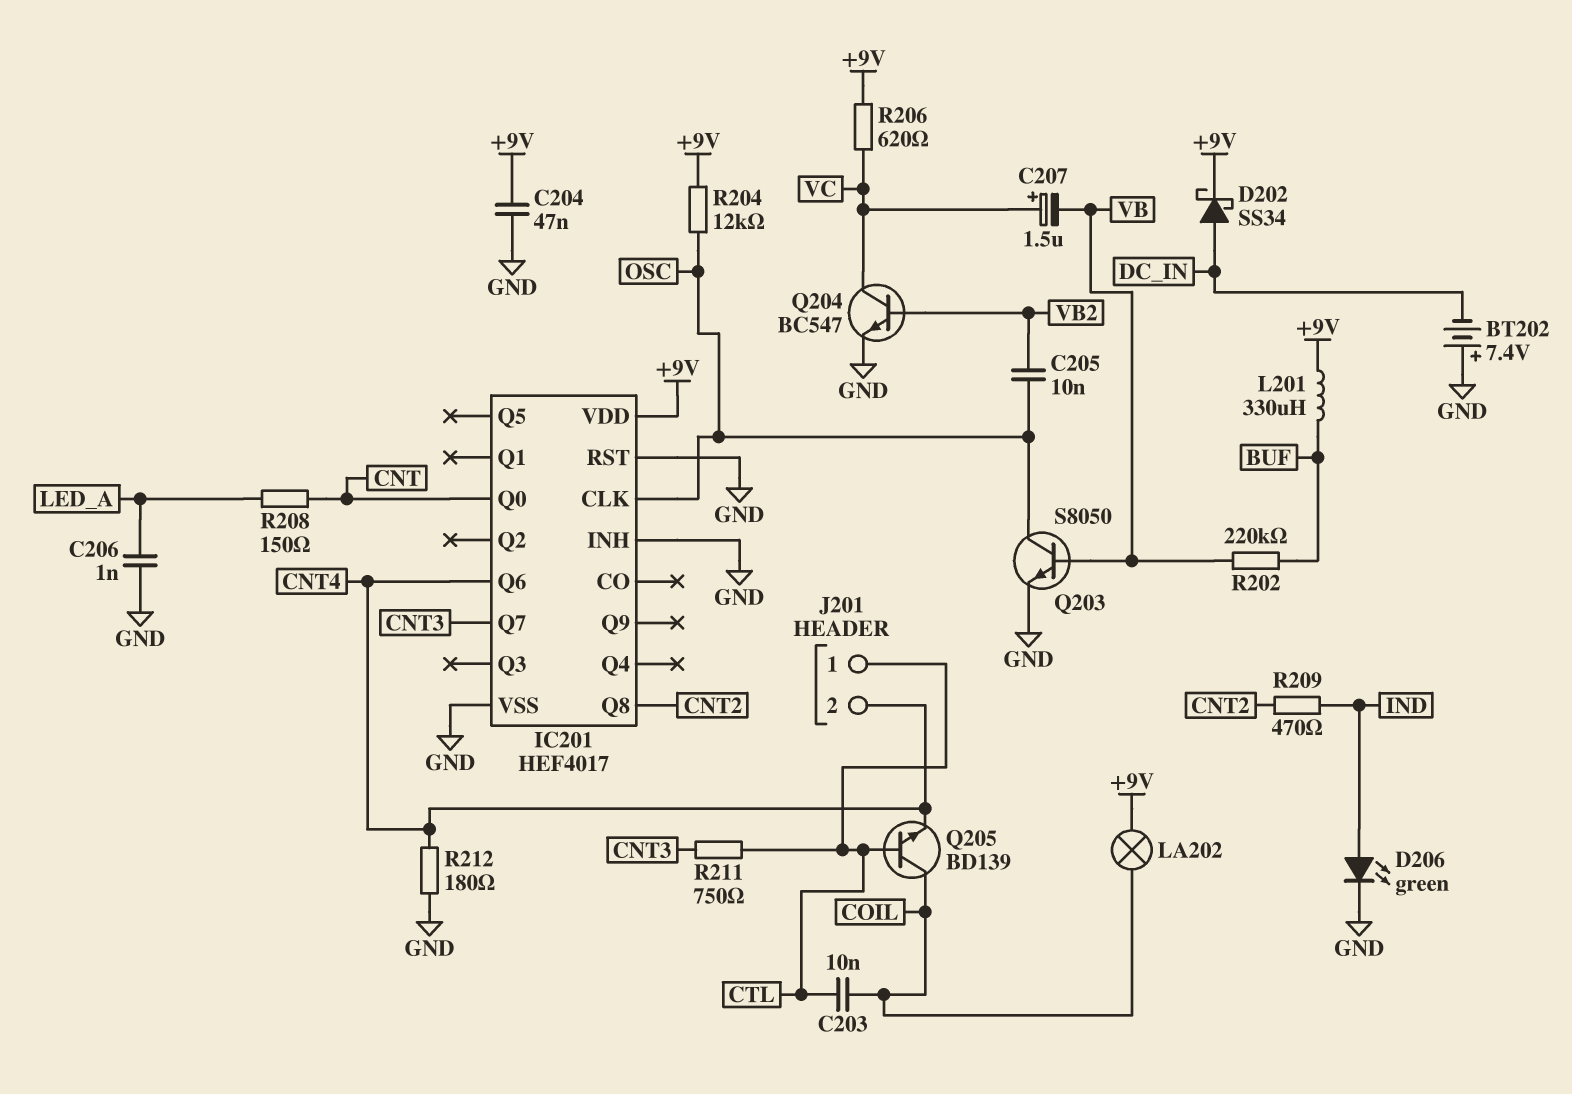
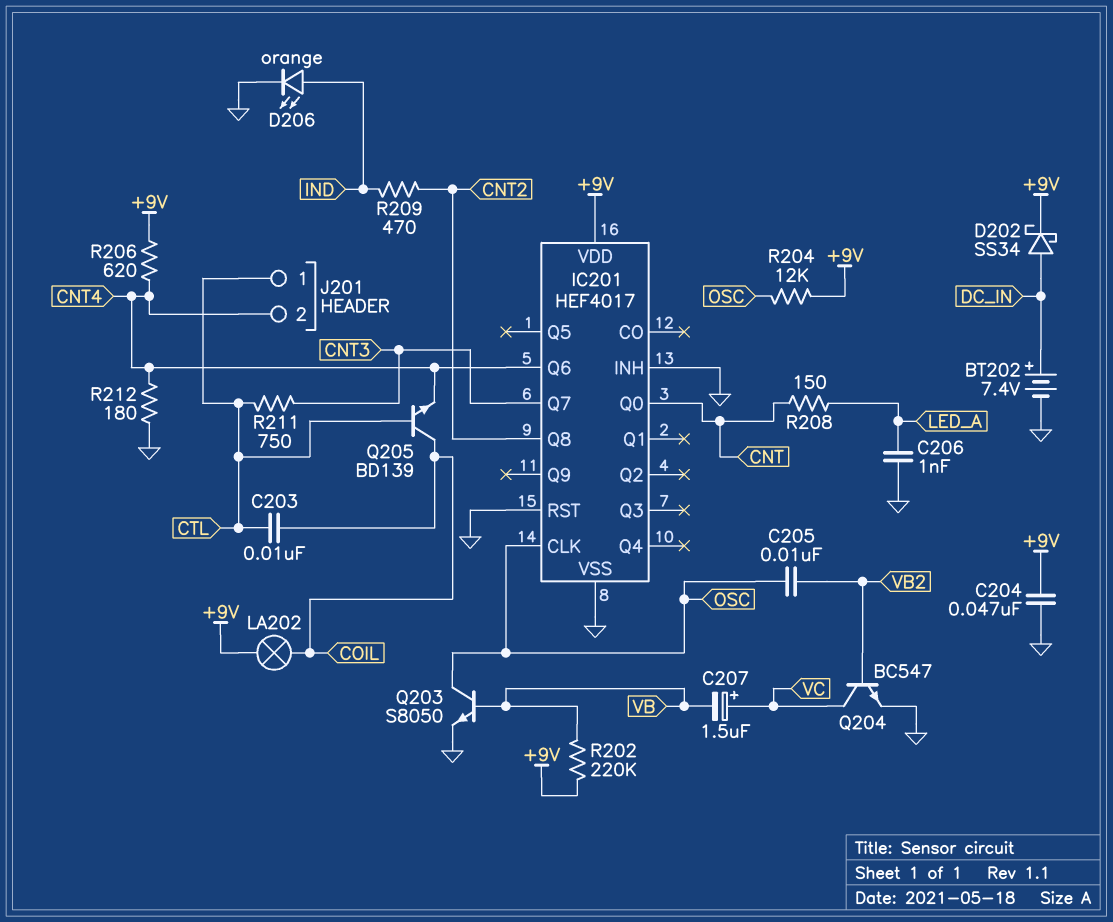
BT202: 7.4V (plus GND, minus DC_IN) -> 7.4V (plus DC_IN, minus GND)
D206: LED green (A IND, K GND) -> LED orange (A IND, K GND)
L201: 330uH (+9V, BUF) -> none
R202: 220k (BUF, VB) -> 220k (+9V, VB)
R206: 620 (+9V, VC) -> 620 (+9V, CNT4)

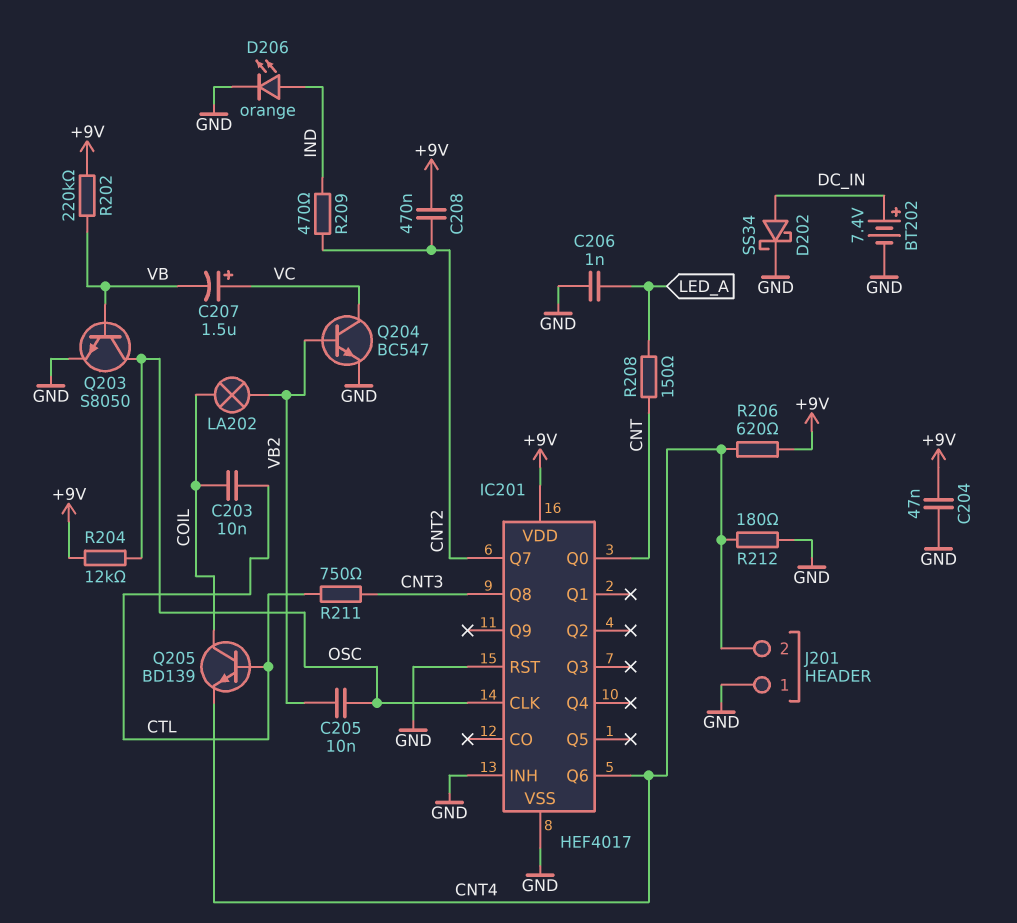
C208: none -> 470nF (+9V, CNT2)
D202: schottky SS34 (A DC_IN, K +9V) -> schottky SS34 (A DC_IN, K GND)
IC201 pin Q7: CNT3 -> CNT2
IC201 pin Q8: CNT2 -> CNT3
J201 pin 1: CTL -> GND
LA202: lamp (+9V, COIL) -> lamp (COIL, VB2)

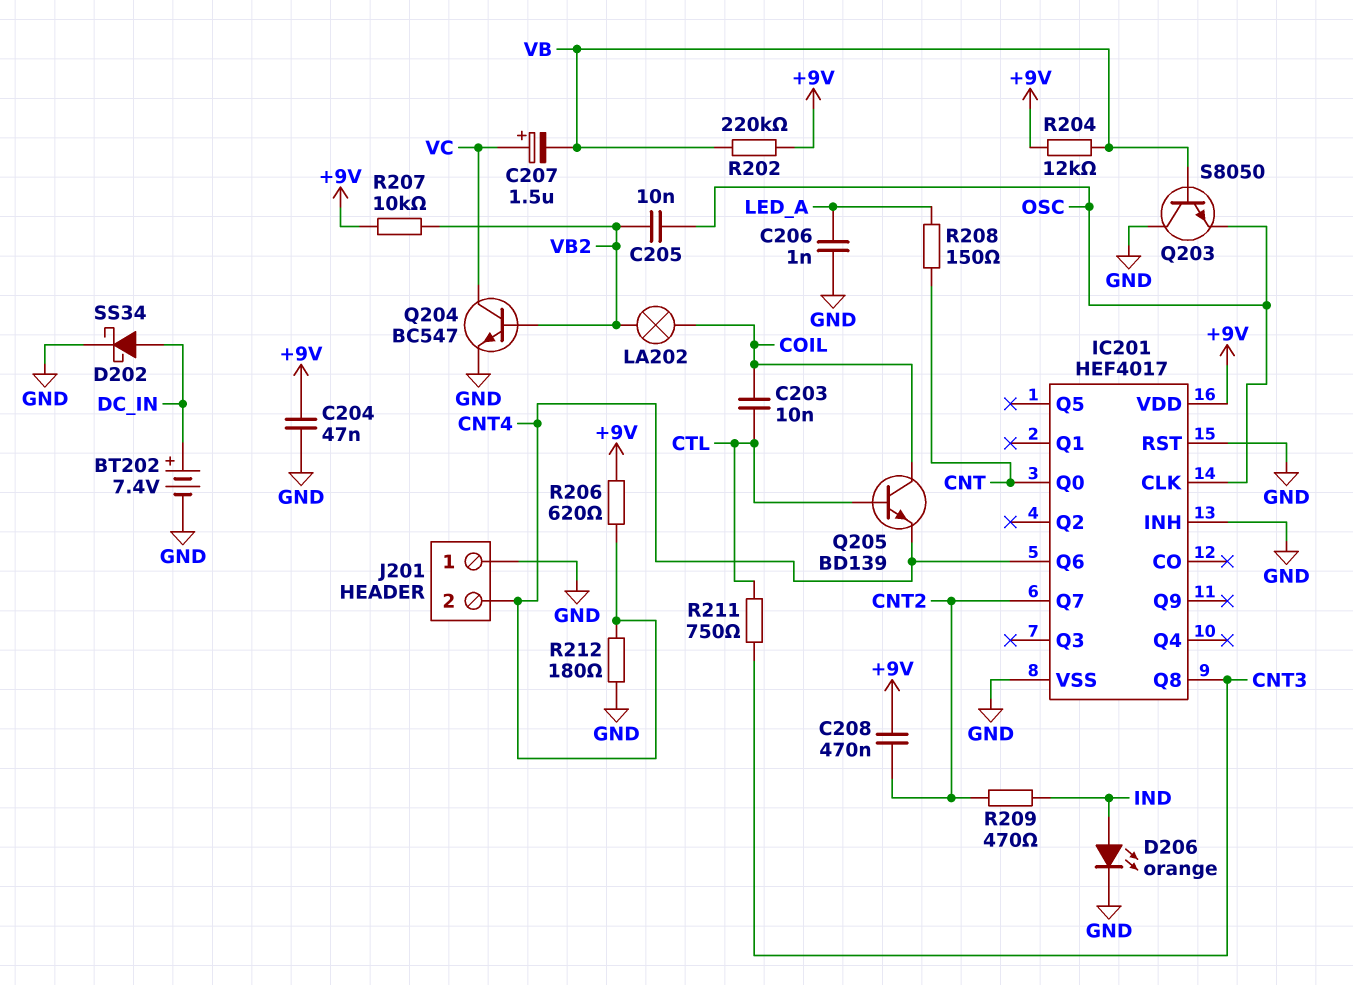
Q203: NPN S8050 (B VB, C OSC, E GND) -> NPN S8050 (B VB, C GND, E OSC)
R204: 12k (+9V, OSC) -> 12k (+9V, VB)
R207: none -> 10k (+9V, VB2)

